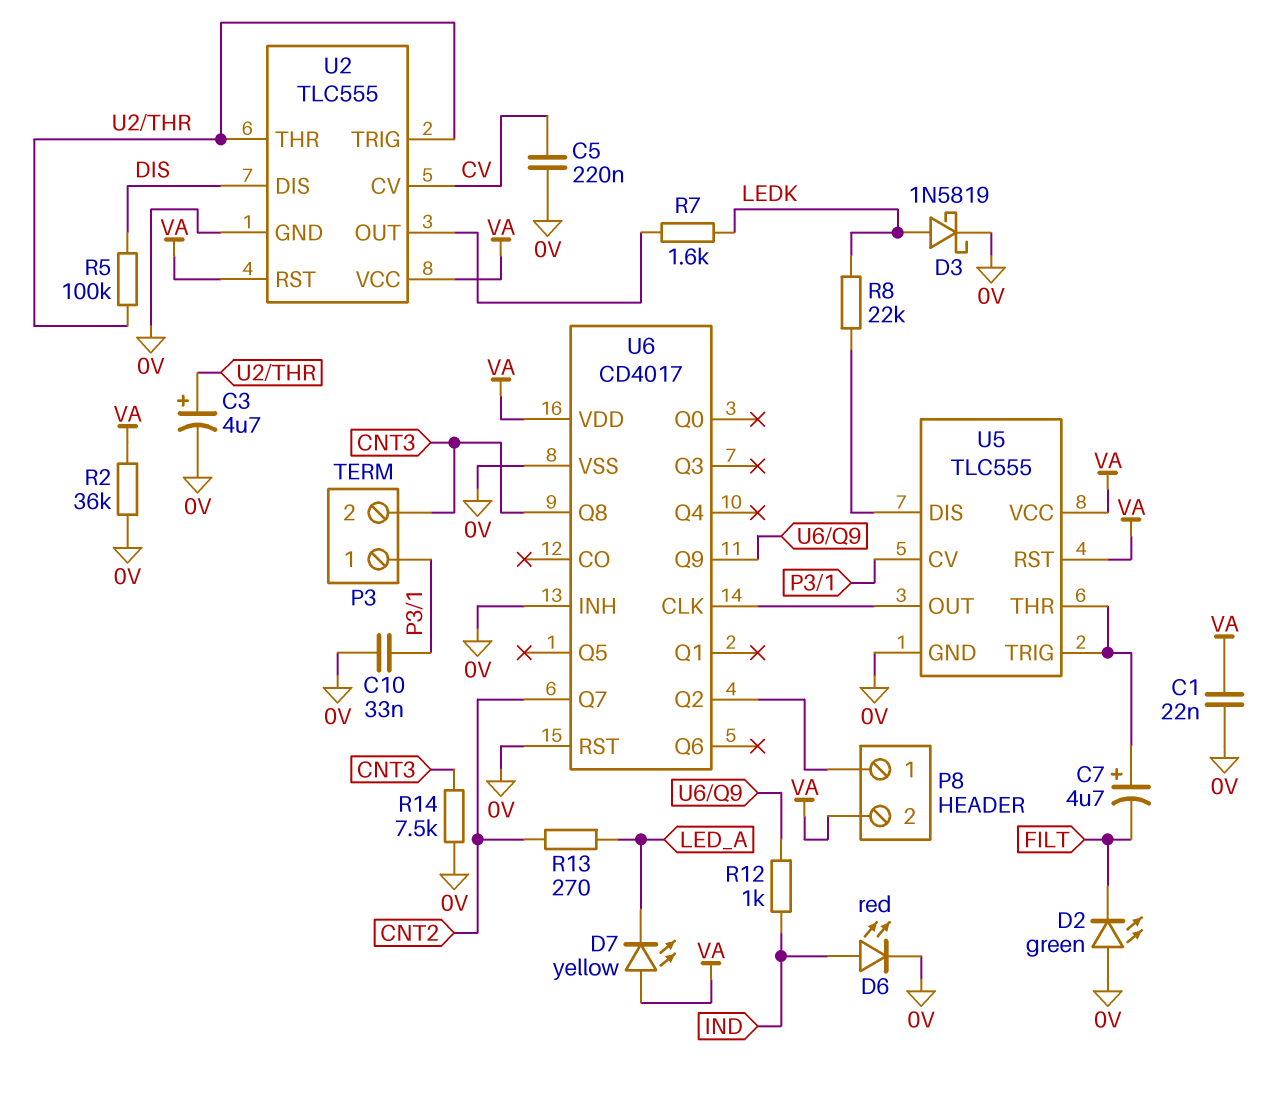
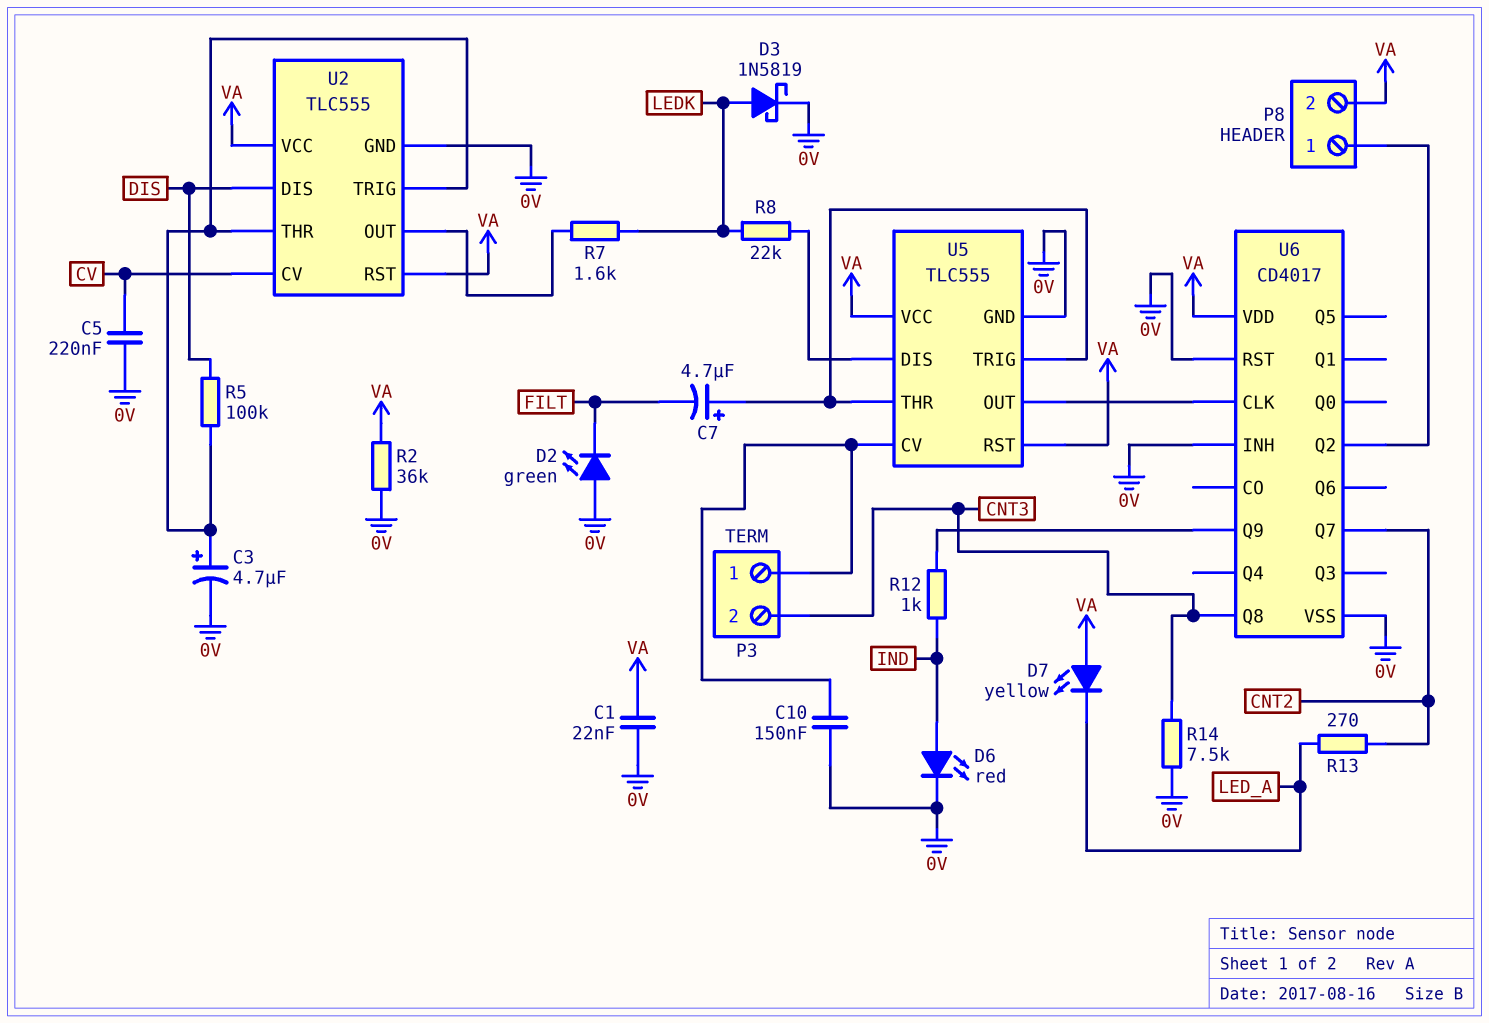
C10: 33nF (0V, P3/1) -> 150nF (0V, P3/1)

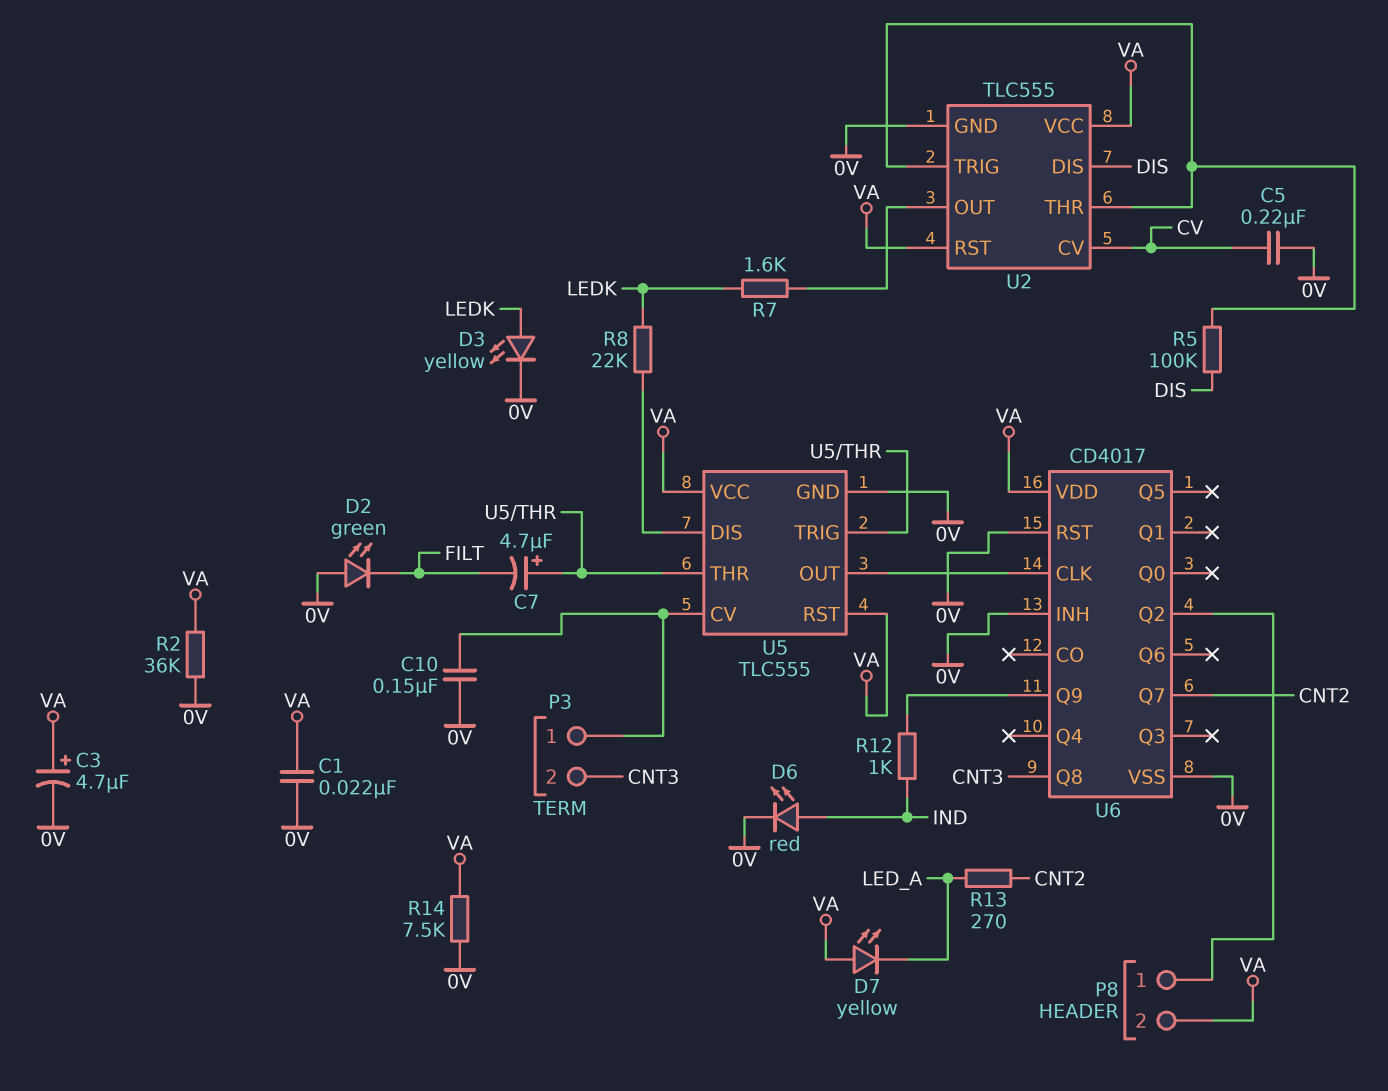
C3: 4.7uF (plus U2/THR, minus 0V) -> 4.7uF (plus VA, minus 0V)
D3: schottky 1N5819 (A LEDK, K 0V) -> LED yellow (A LEDK, K 0V)
R14: 7.5k (0V, CNT3) -> 7.5k (0V, VA)

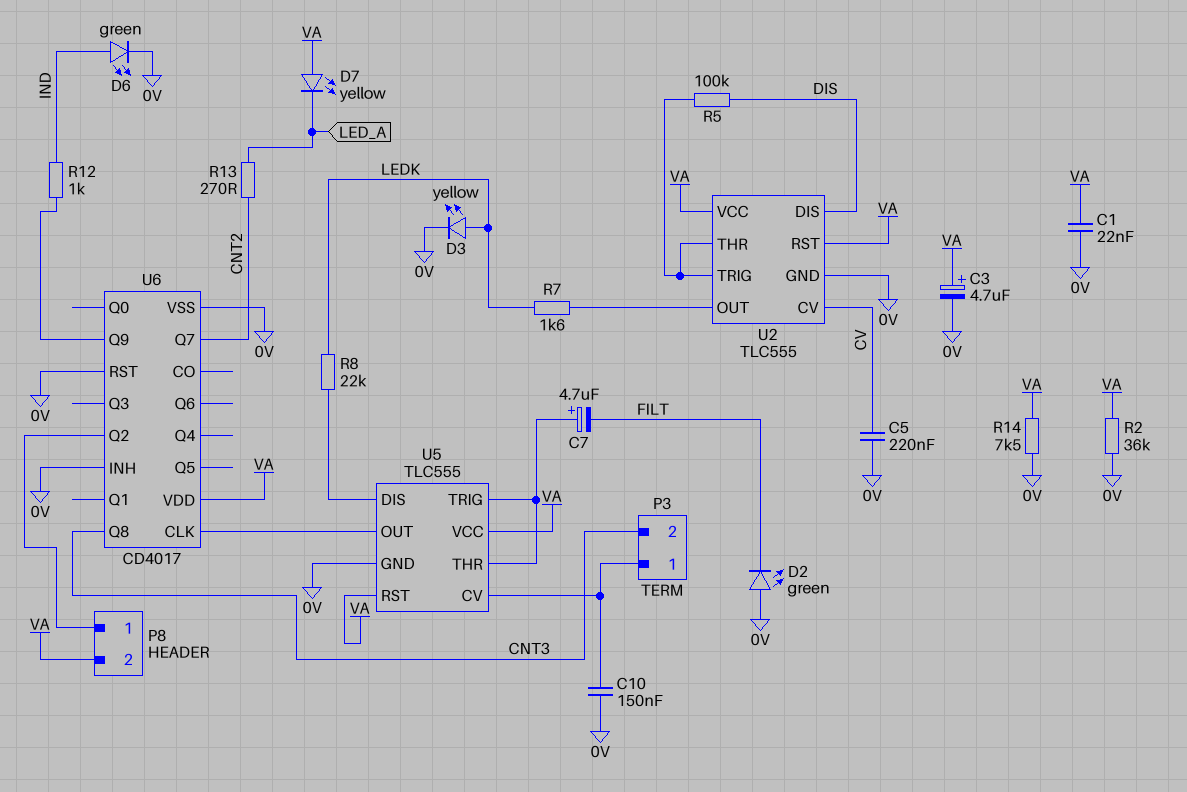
D6: LED red (A IND, K 0V) -> LED green (A IND, K 0V)

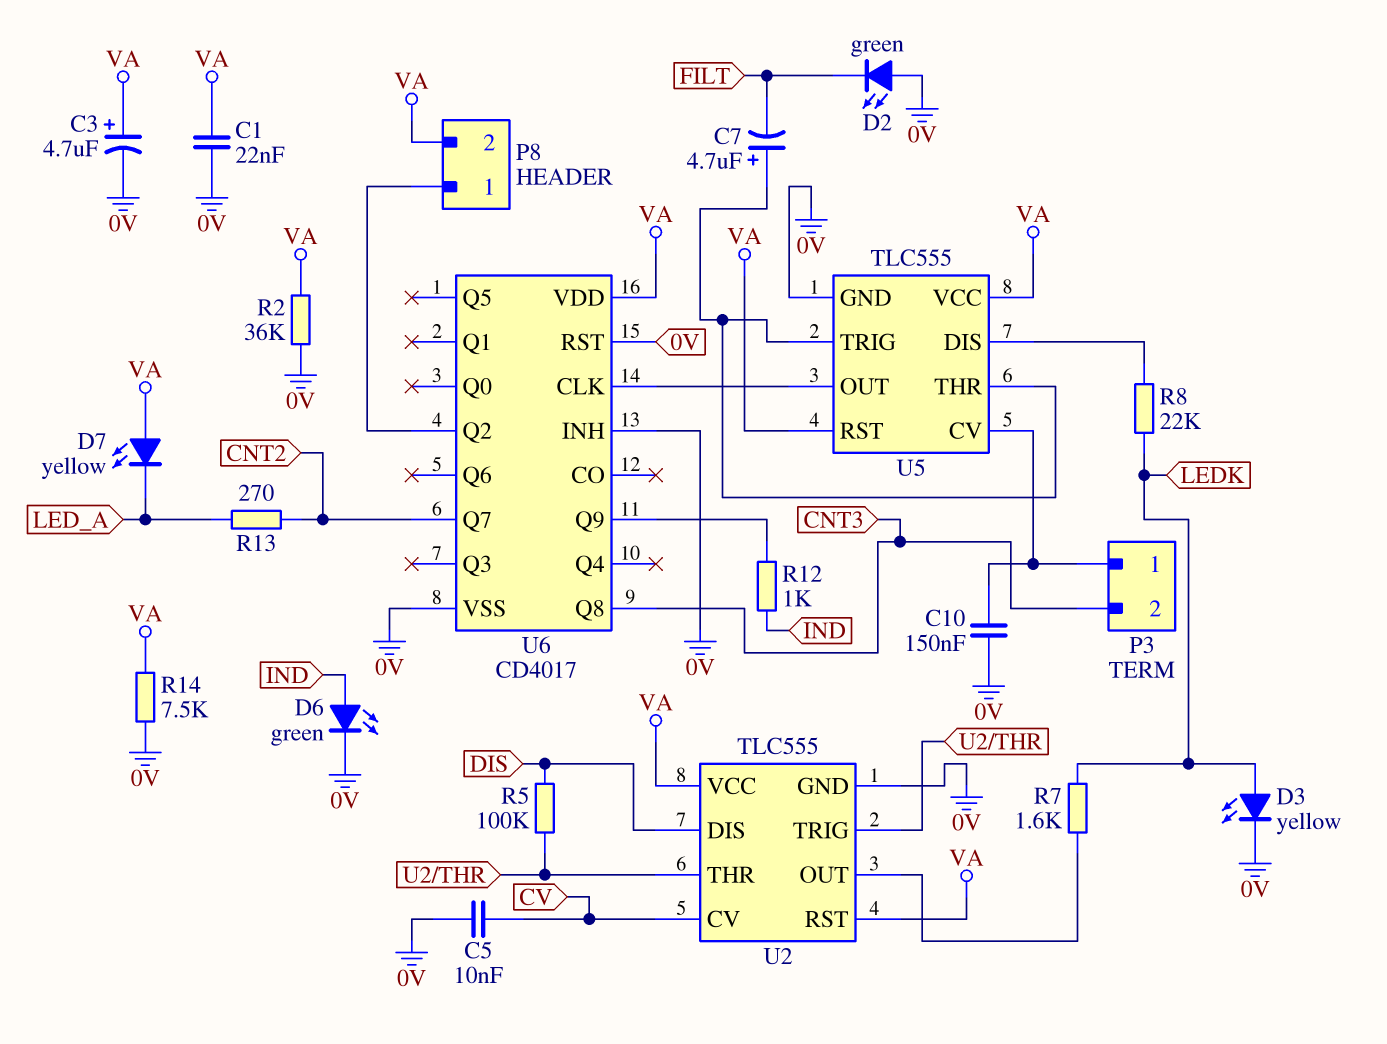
C5: 220nF (0V, CV) -> 10nF (0V, CV)

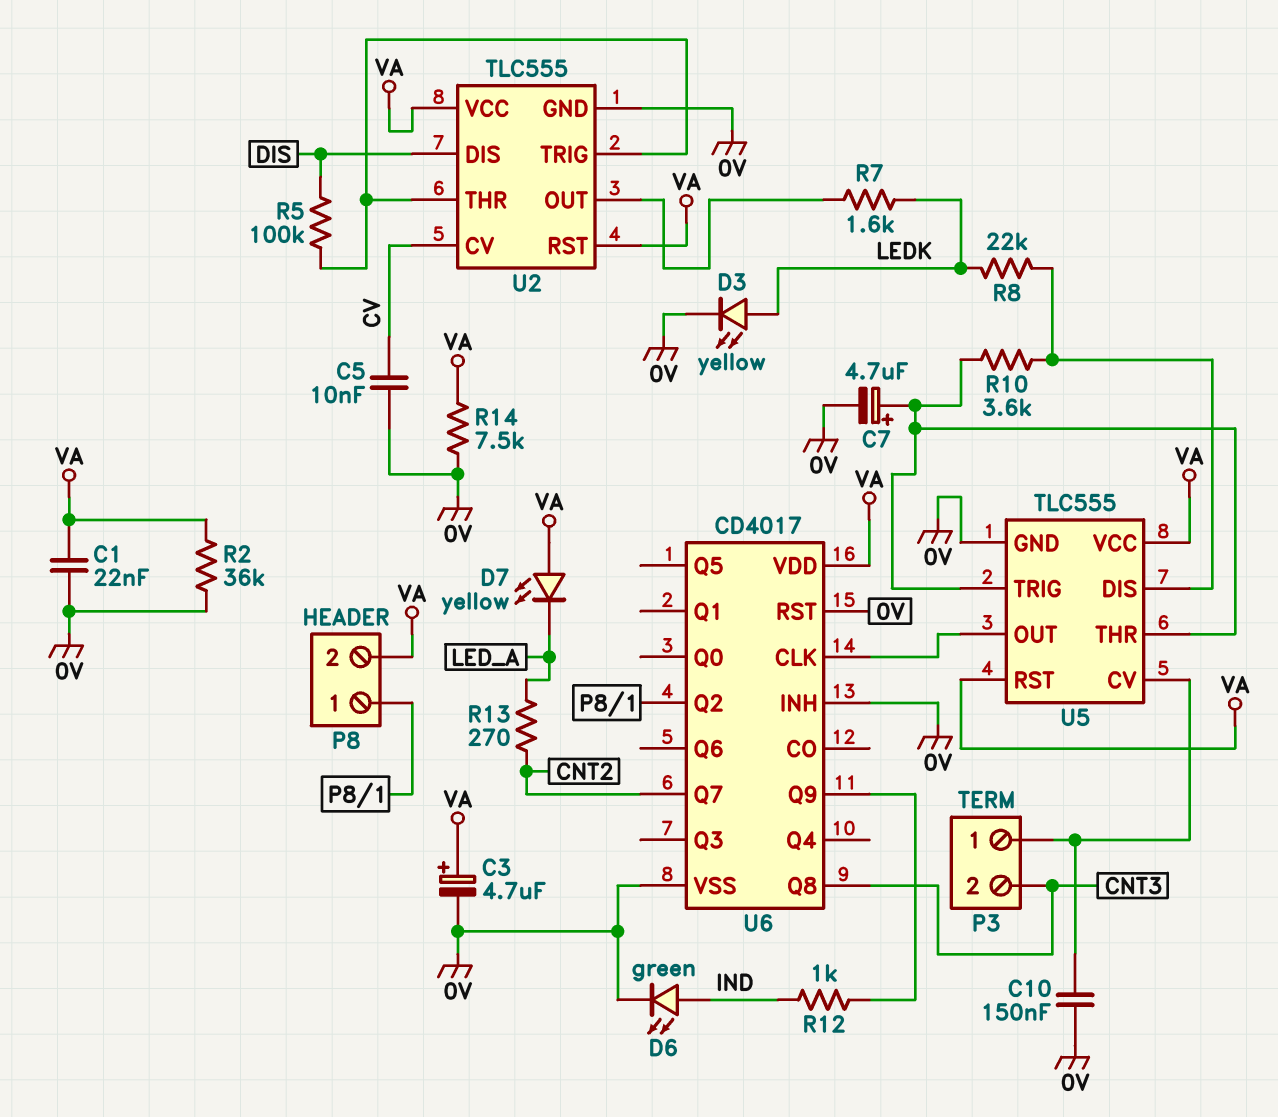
C7: 4.7uF (plus U5/THR, minus FILT) -> 4.7uF (plus U5/THR, minus 0V)
D2: LED green (A 0V, K FILT) -> none
R10: none -> 3.6k (U5/DIS, U5/THR)

